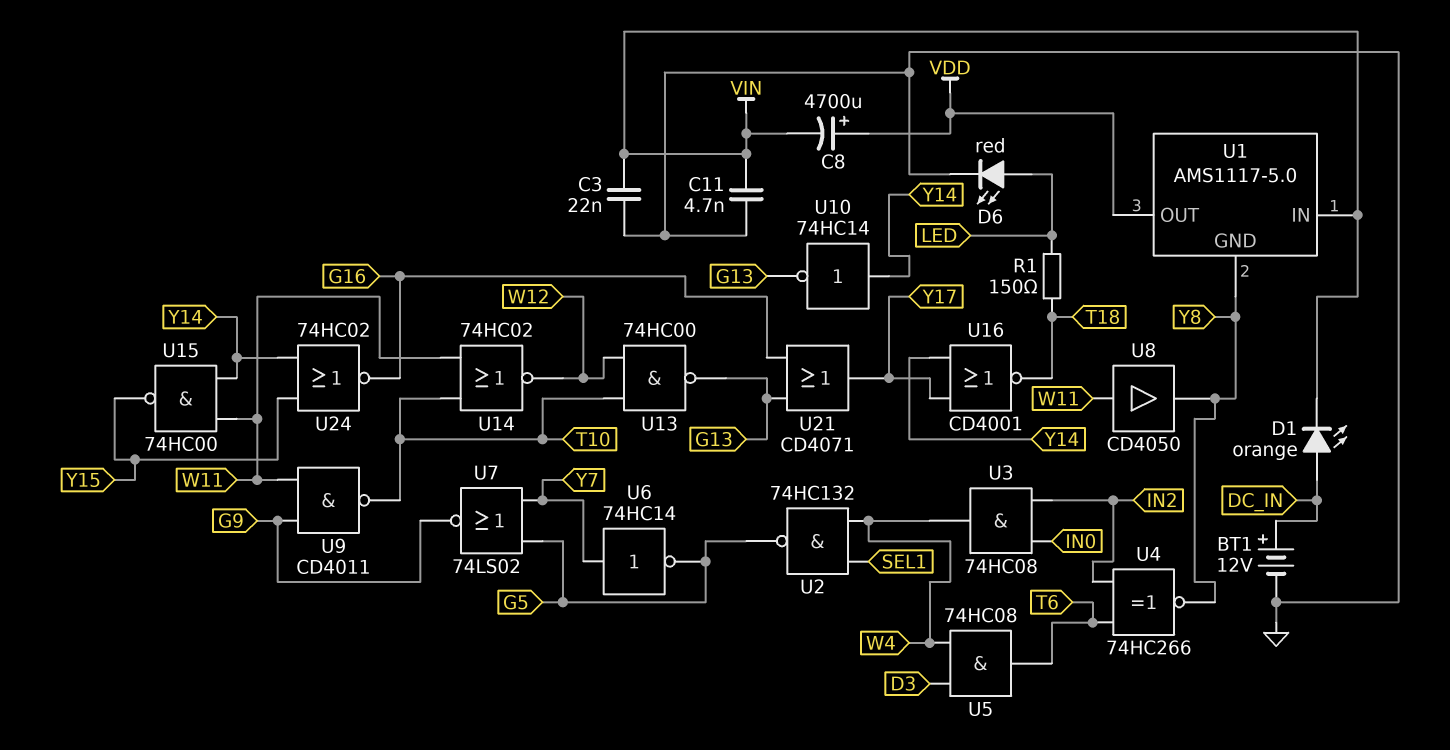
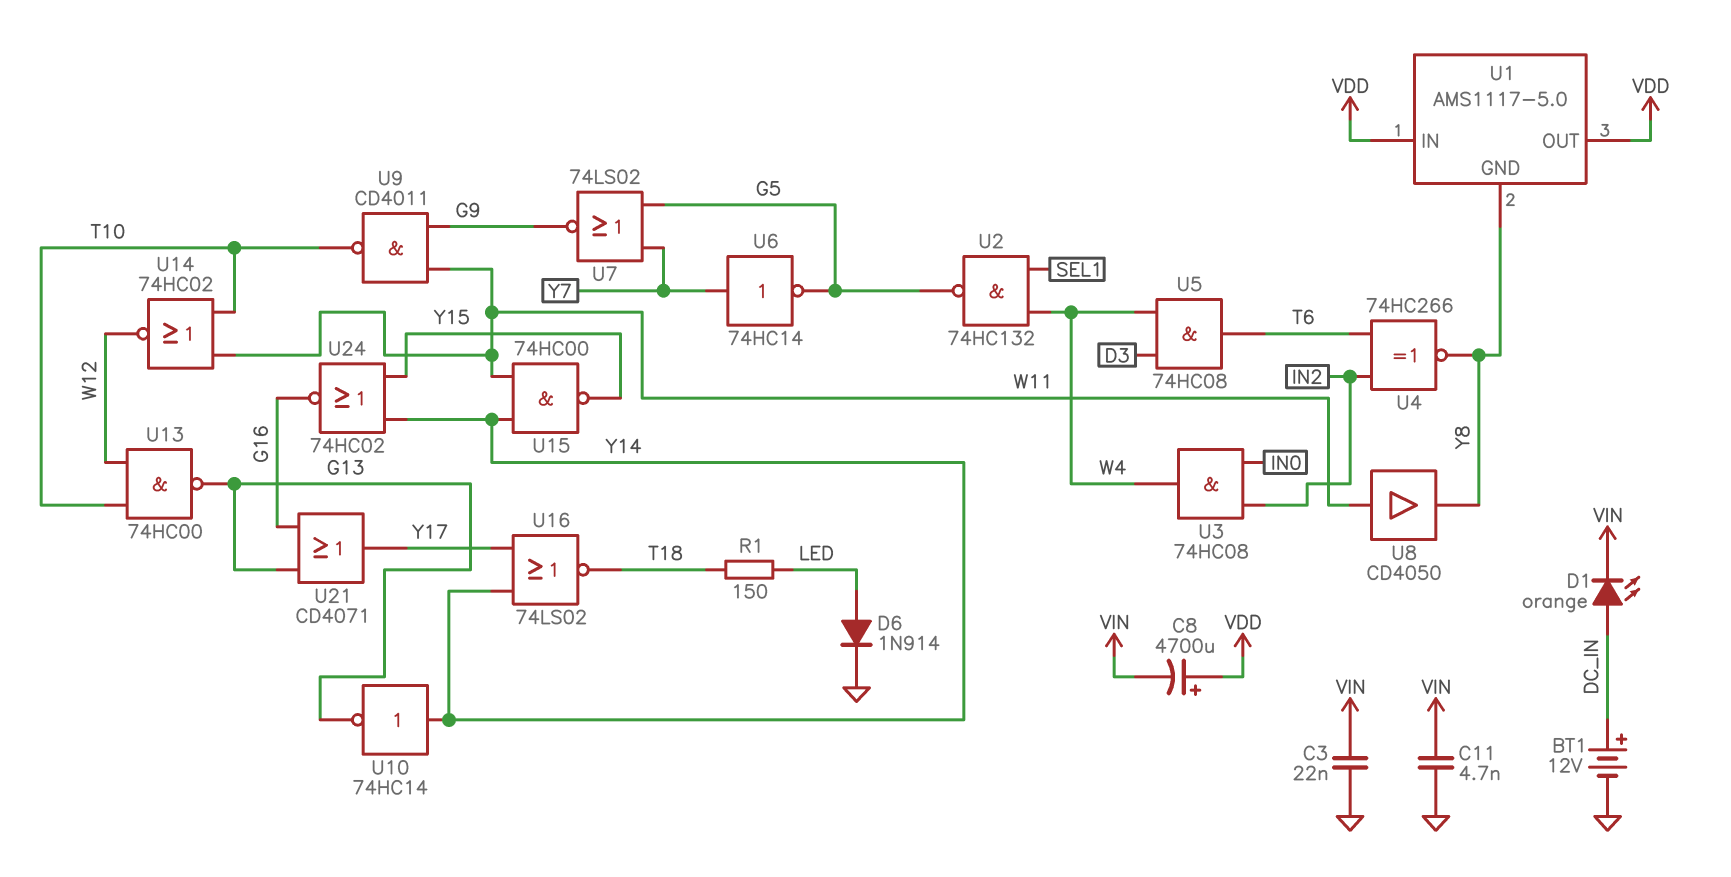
D6: LED red (A LED, K GND) -> diode 1N914 (A LED, K GND)
U1 pin IN: VIN -> VDD
U16: NOR CD4001 (in Y14, in Y17, out T18) -> NOR 74LS02 (in Y14, in Y17, out T18)

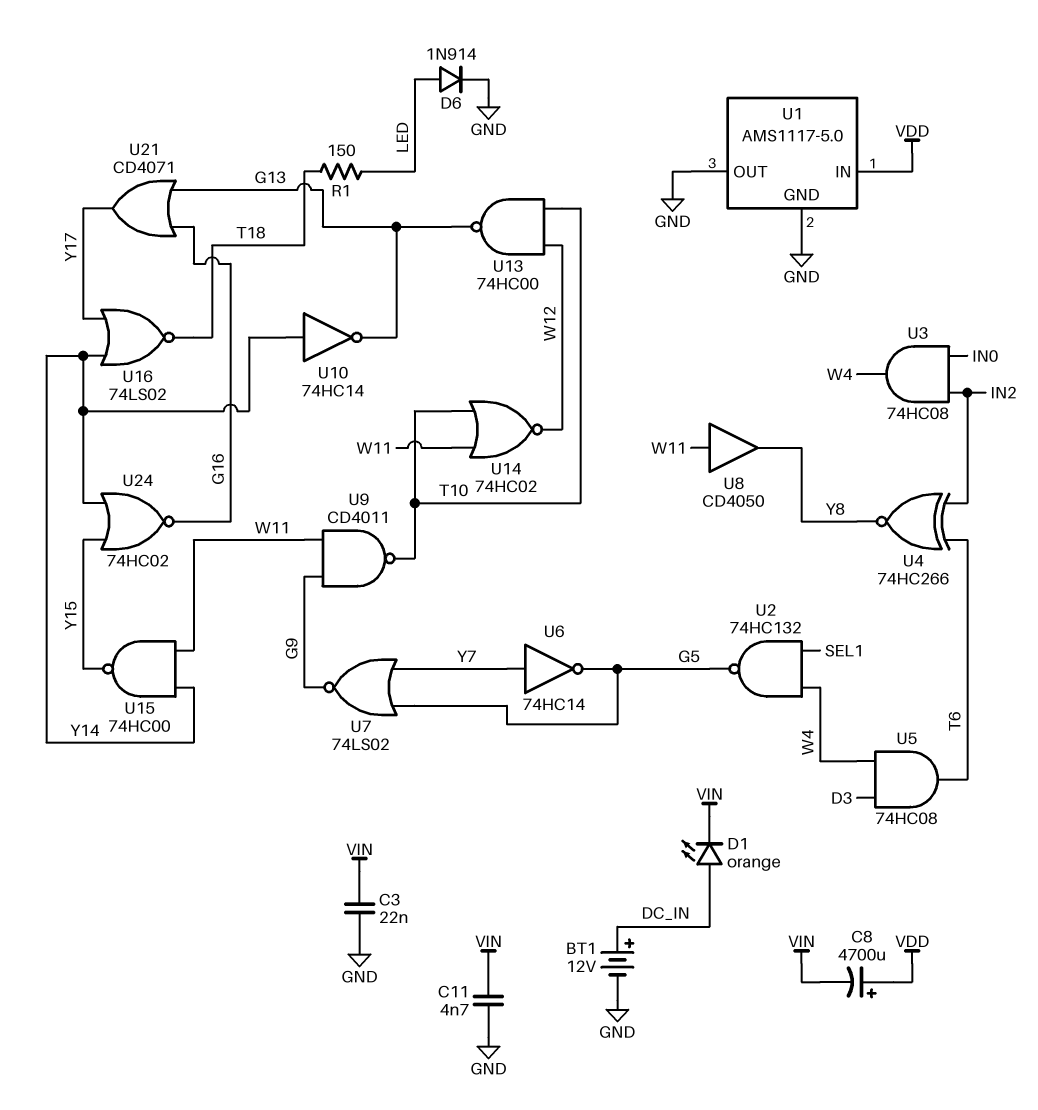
U1 pin GND: Y8 -> GND
U1 pin OUT: VDD -> GND

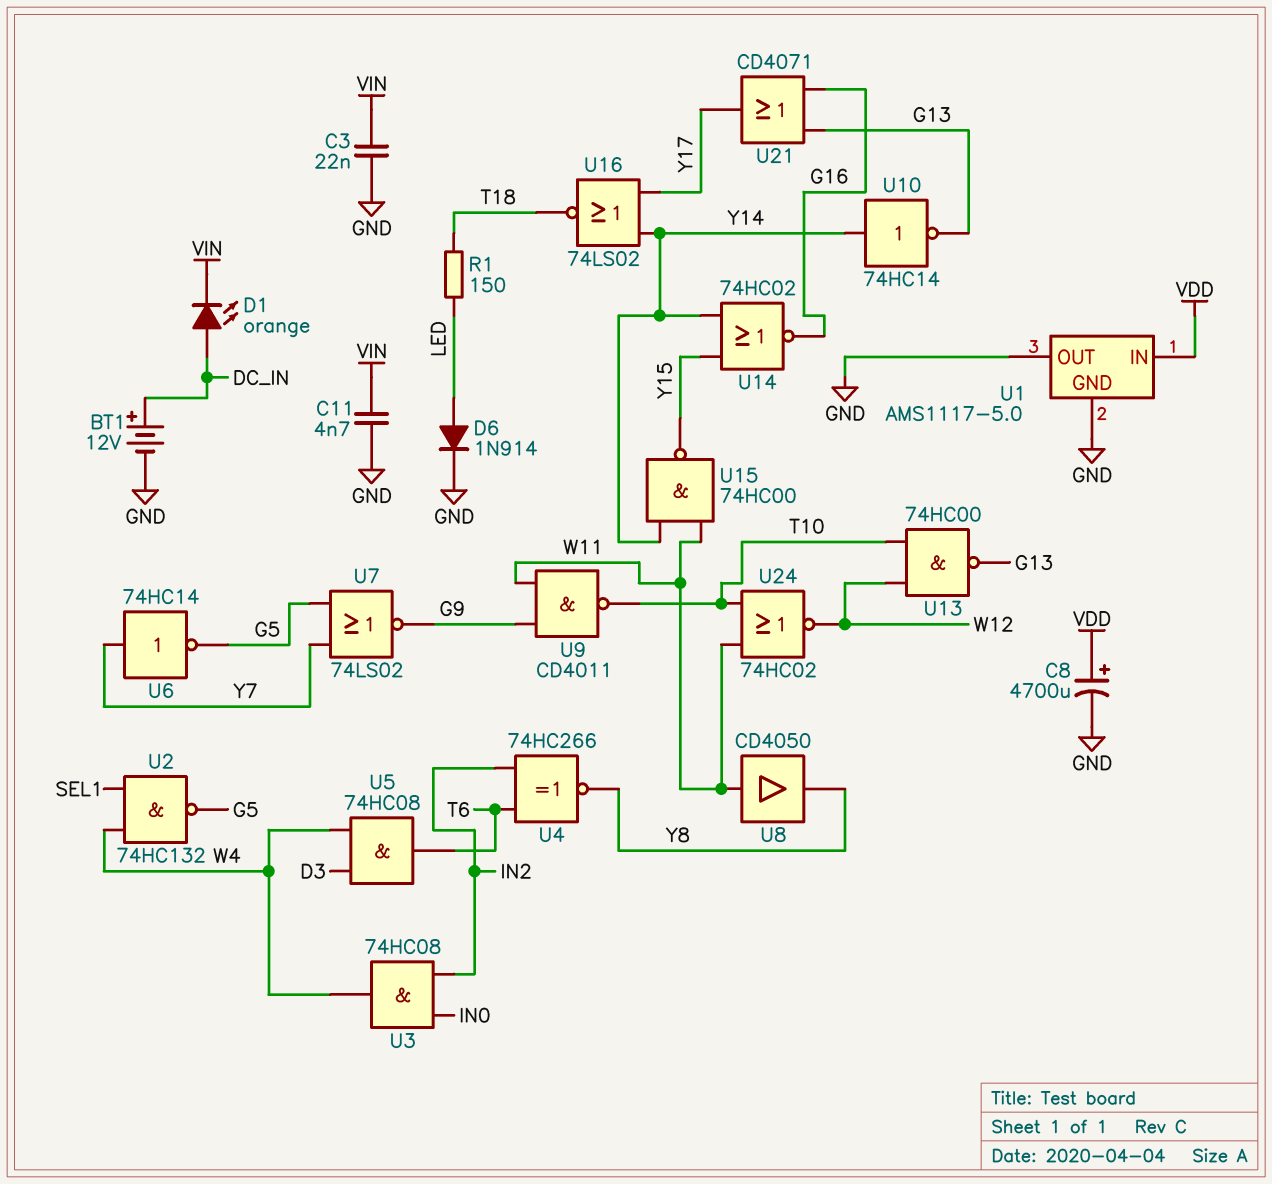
C8: 4700uF (plus VDD, minus VIN) -> 4700uF (plus VDD, minus GND)
U14: NOR 74HC02 (in T10, in W11, out W12) -> NOR 74HC02 (in Y14, in Y15, out G16)
U24: NOR 74HC02 (in Y14, in Y15, out G16) -> NOR 74HC02 (in T10, in W11, out W12)

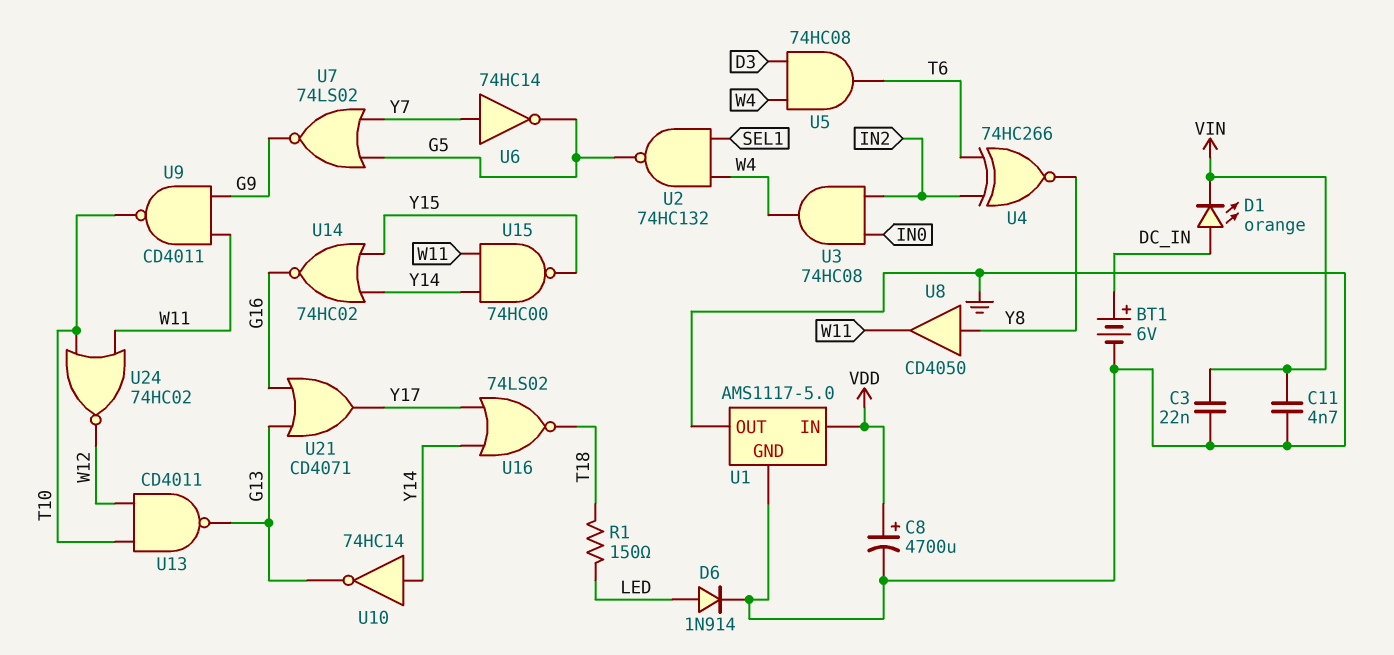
BT1: 12V (plus DC_IN, minus GND) -> 6V (plus DC_IN, minus GND)
U8: buffer CD4050 (in W11, out Y8) -> buffer CD4050 (in Y8, out W11)
U13: NAND 74HC00 (in T10, in W12, out G13) -> NAND CD4011 (in T10, in W12, out G13)

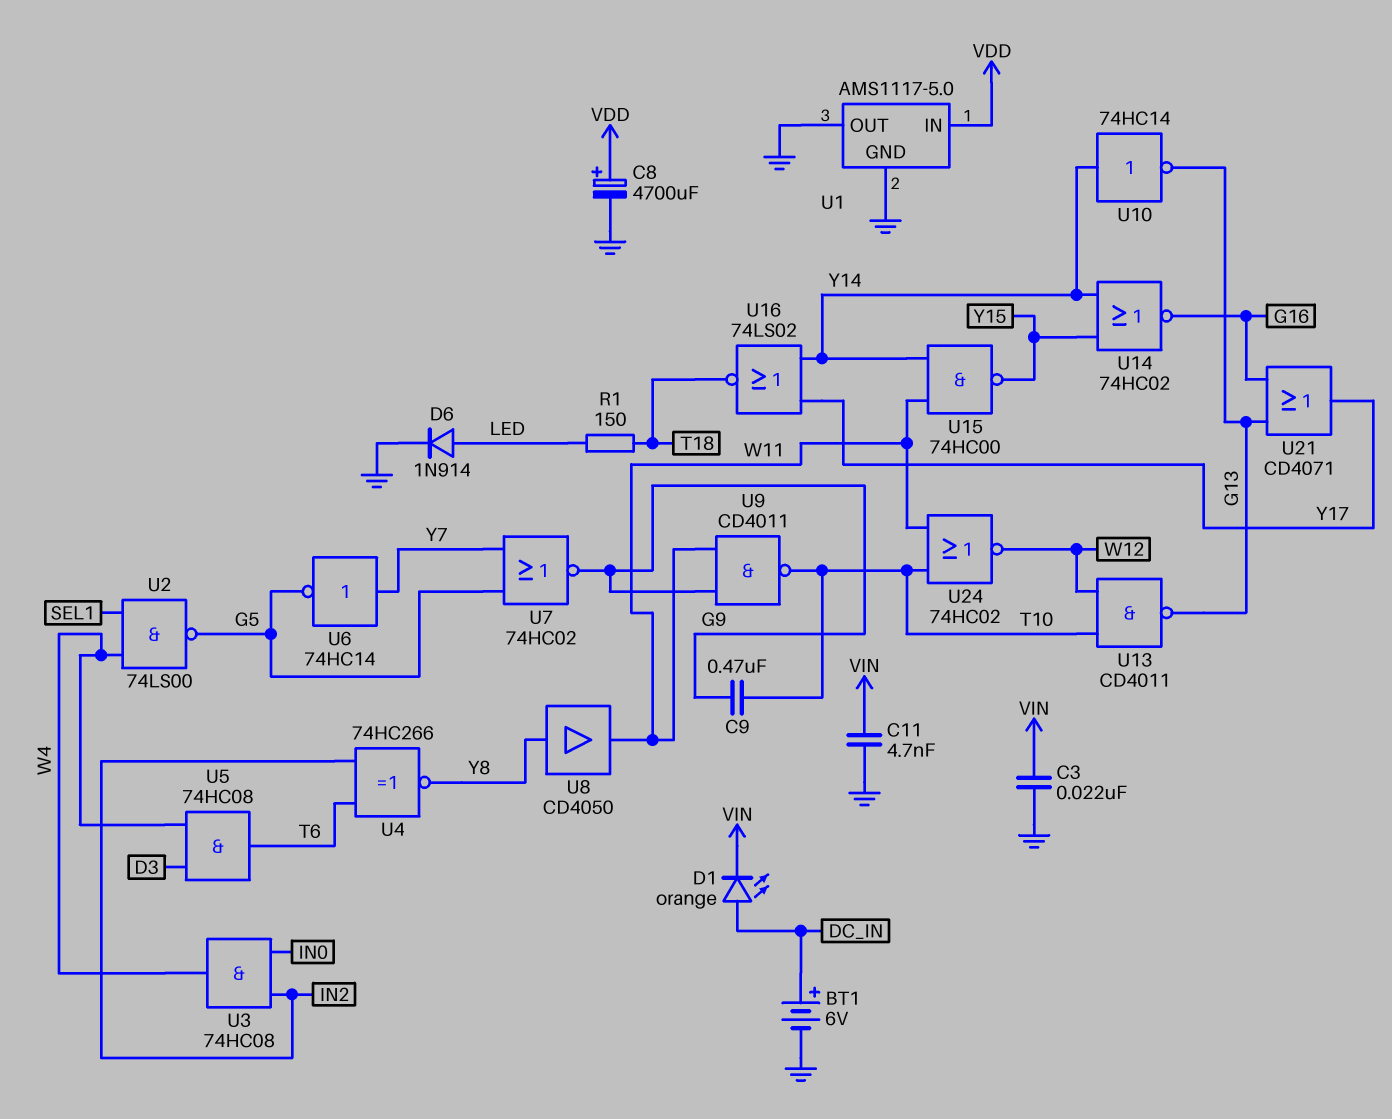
C9: none -> 470nF (G9, T10)
U2: NAND 74HC132 (in SEL1, in W4, out G5) -> NAND 74LS00 (in SEL1, in W4, out G5)
U7: NOR 74LS02 (in G5, in Y7, out G9) -> NOR 74HC02 (in G5, in Y7, out G9)

